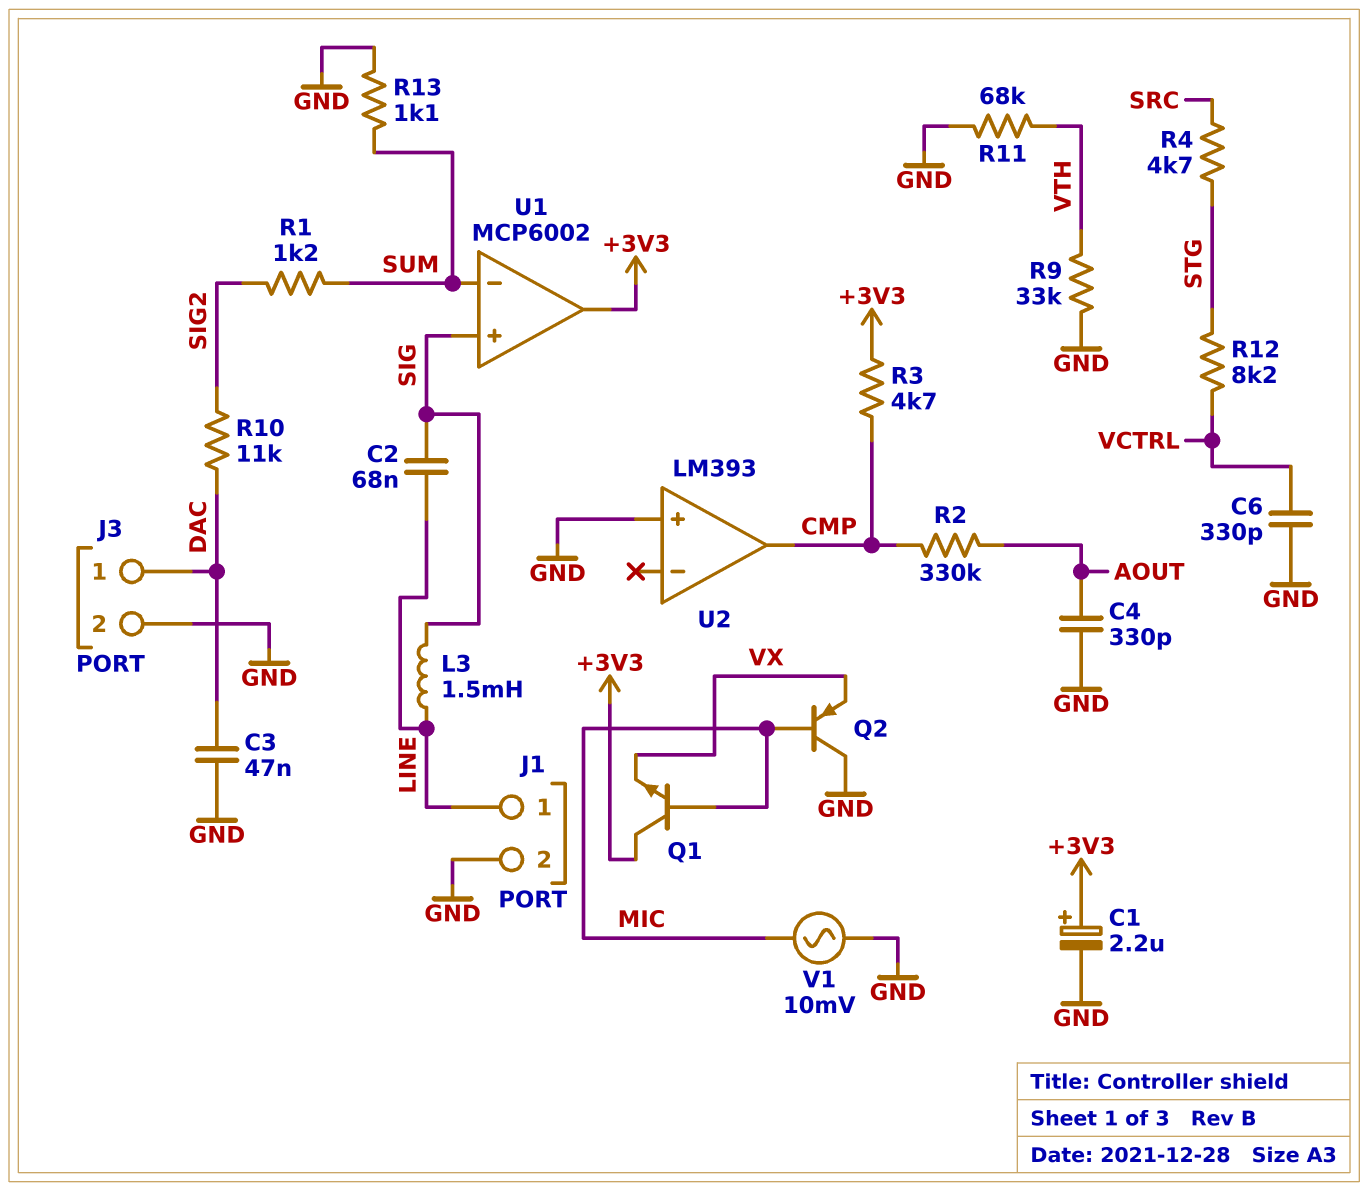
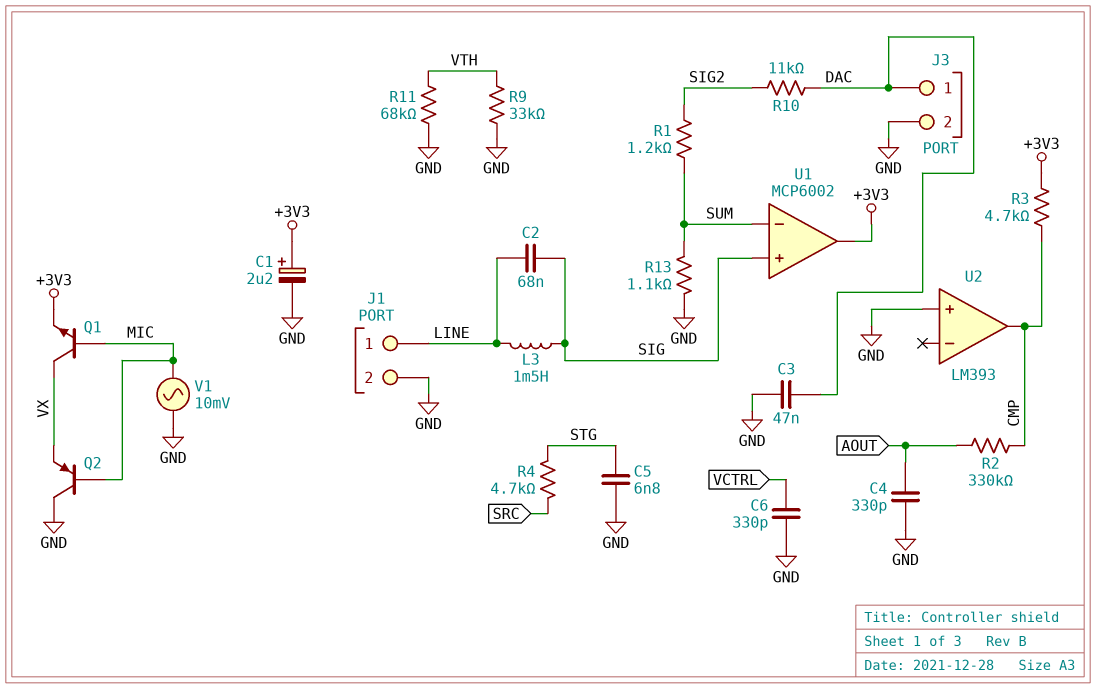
C5: none -> 6.8nF (GND, STG)
Q1: NPN (B MIC, C +3V3, E VX) -> NPN (B MIC, C VX, E +3V3)
R12: 8.2k (STG, VCTRL) -> none

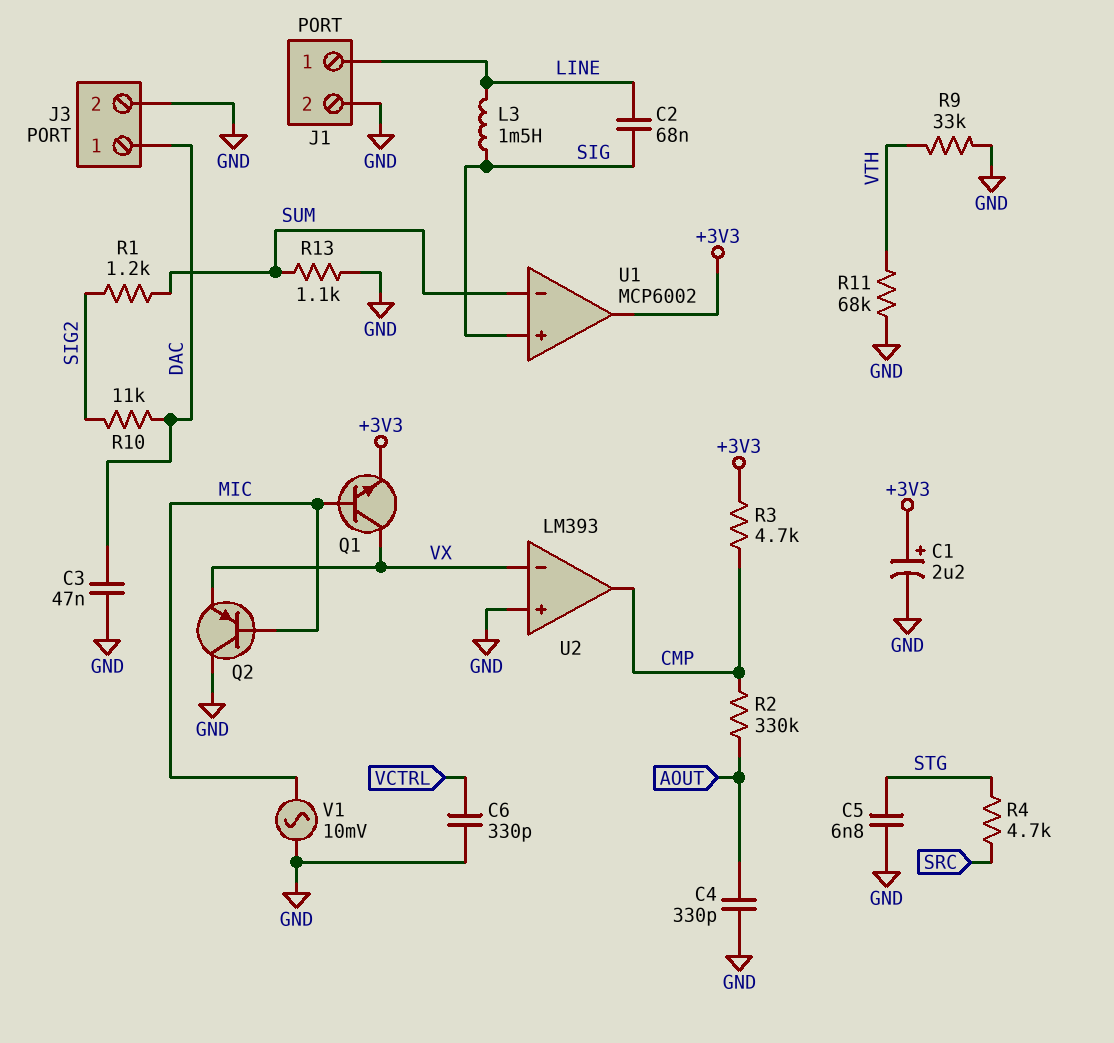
U2 pin in-: none -> VX

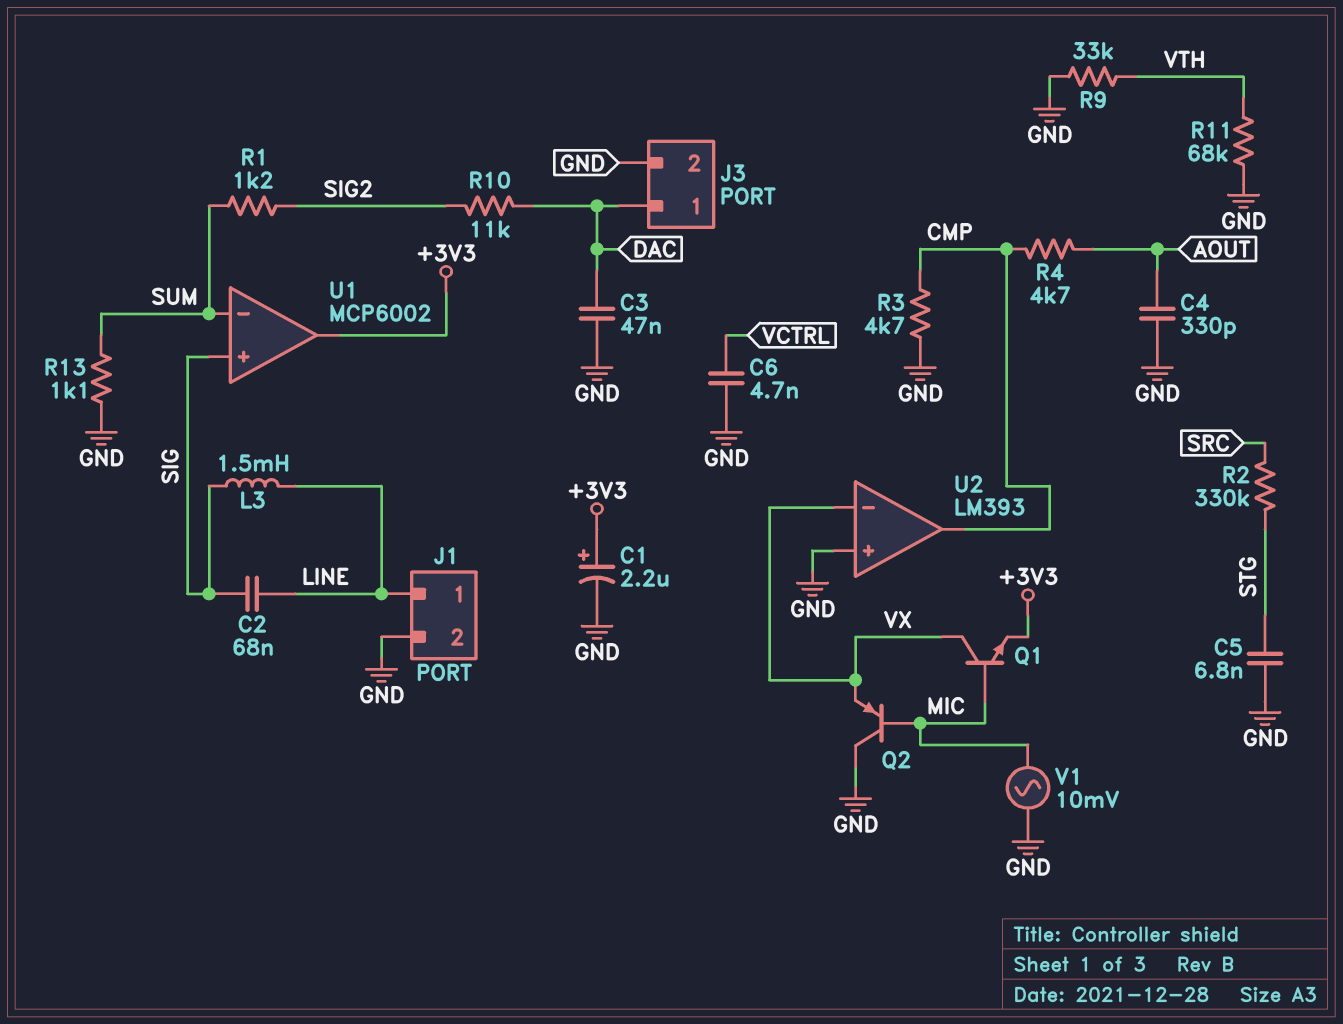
C6: 330pF (GND, VCTRL) -> 4.7nF (GND, VCTRL)
R2: 330k (AOUT, CMP) -> 330k (SRC, STG)
R3: 4.7k (+3V3, CMP) -> 4.7k (CMP, GND)
R4: 4.7k (SRC, STG) -> 4.7k (AOUT, CMP)

